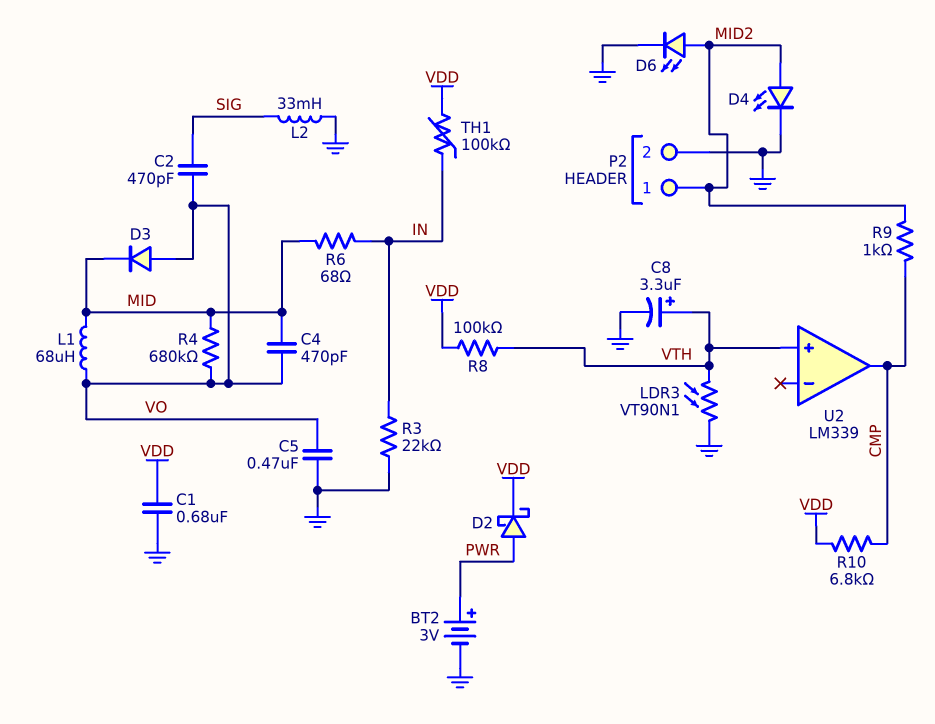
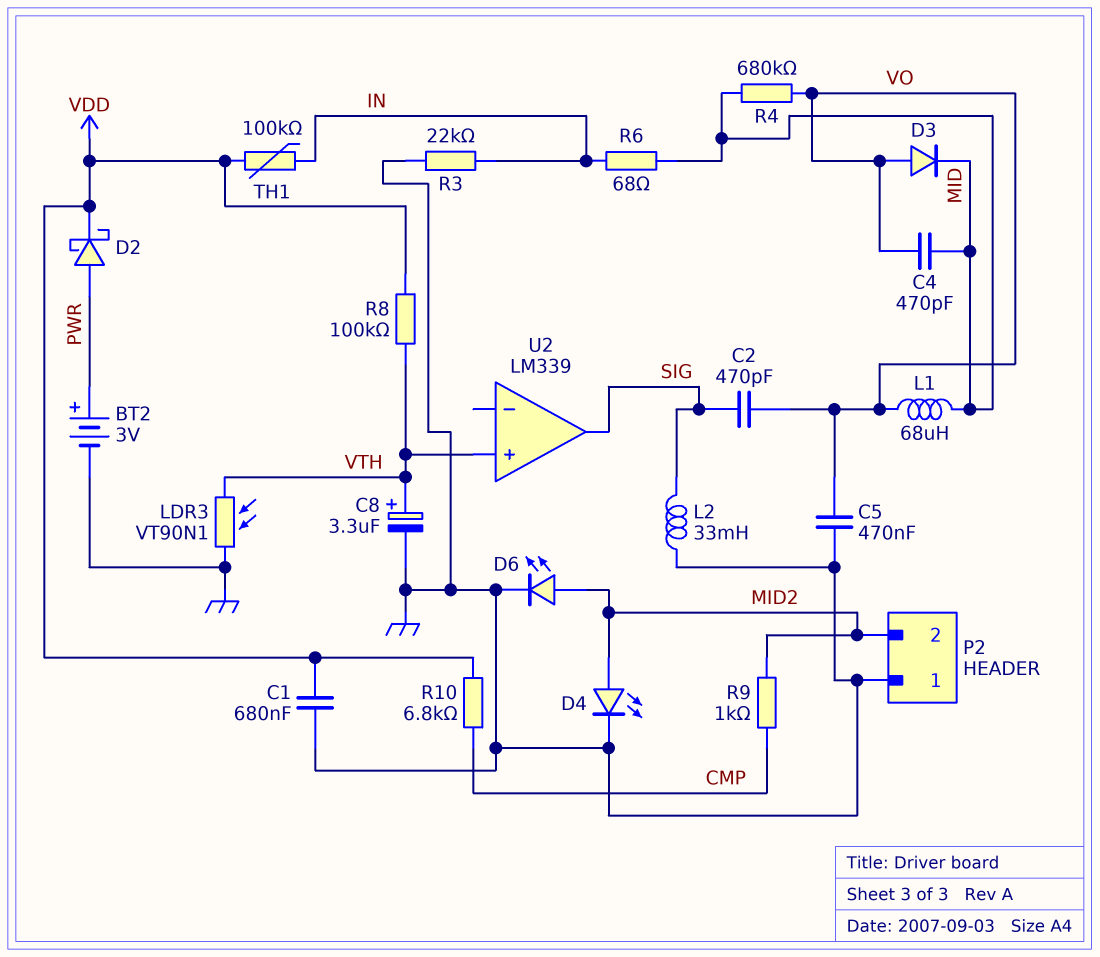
P2 pin 1: MID2 -> GND
P2 pin 2: GND -> MID2
U2 pin out: CMP -> SIG

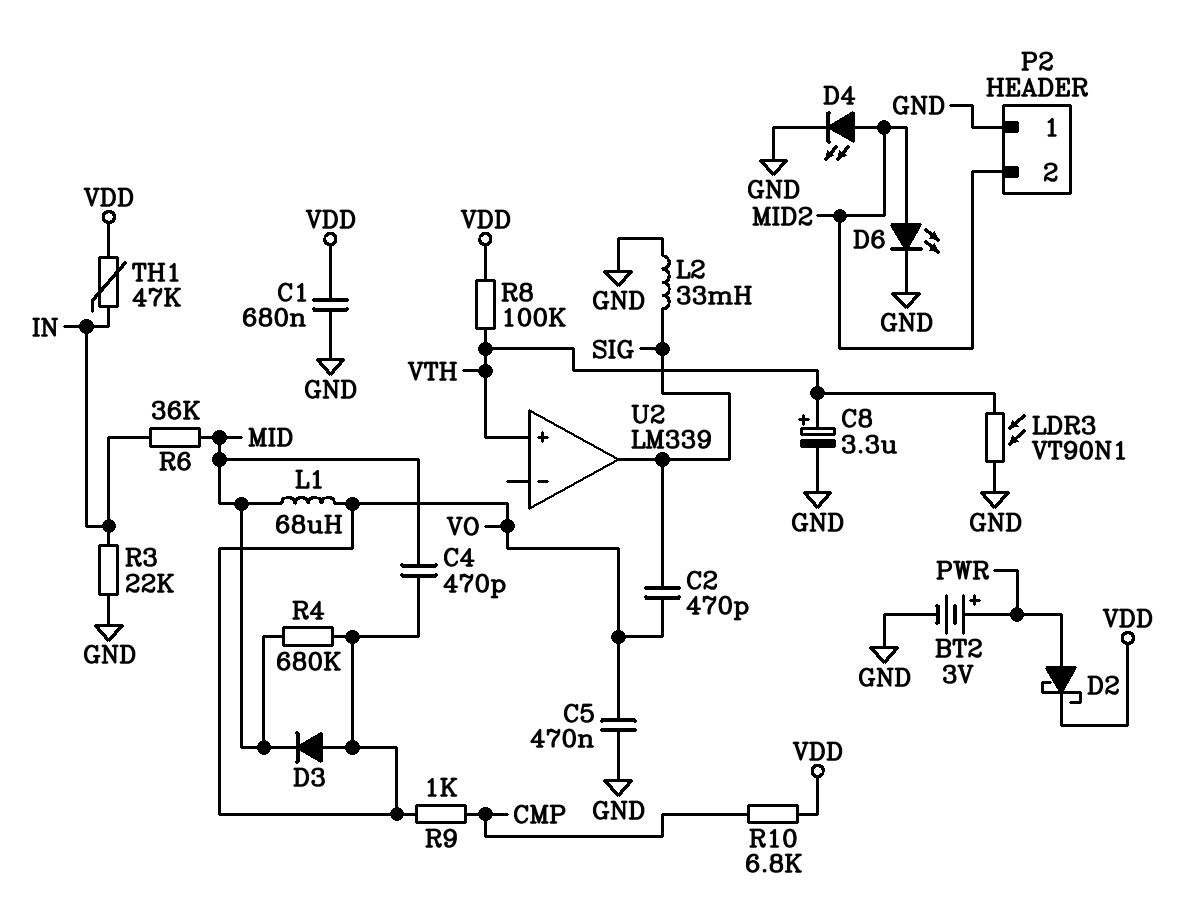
R6: 68 (IN, MID) -> 36k (IN, MID)
R9: 1k (CMP, MID2) -> 1k (CMP, VO)
TH1: 100k (IN, VDD) -> 47k (IN, VDD)

